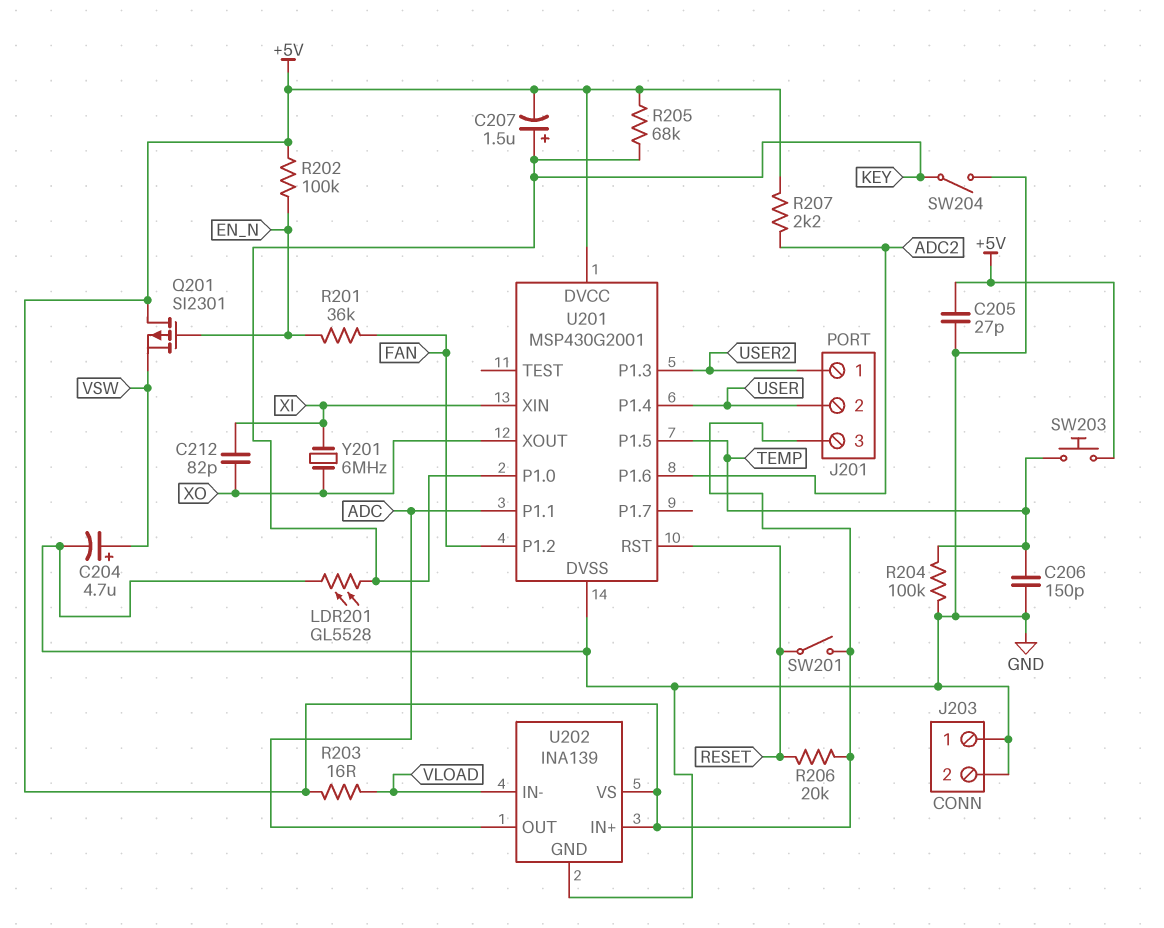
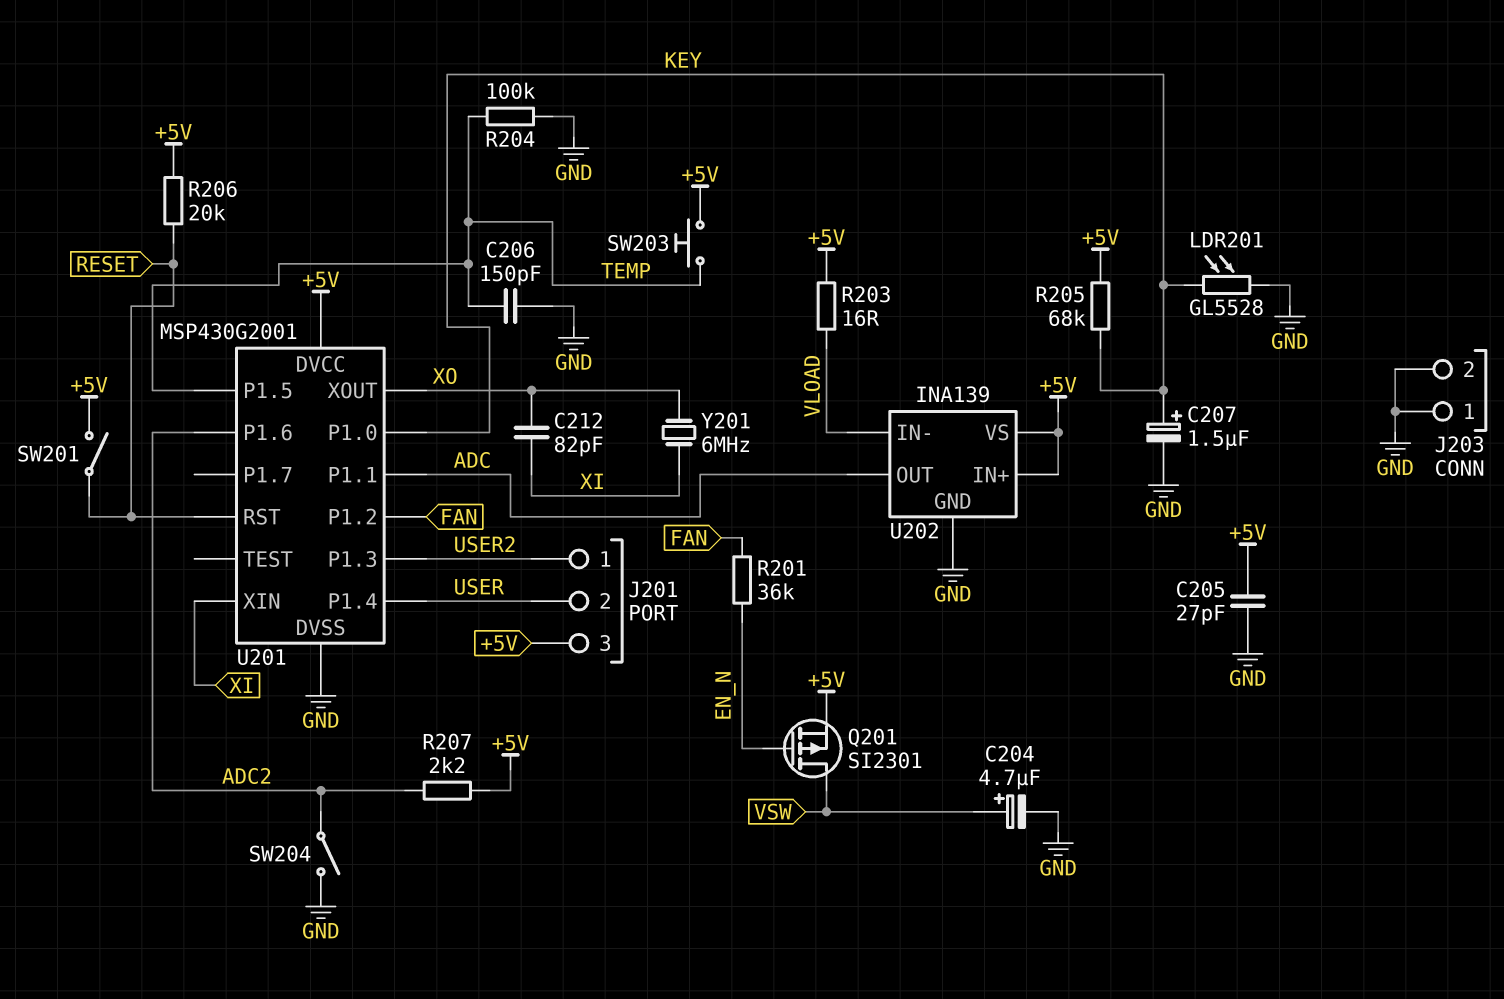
C207: 1.5uF (plus KEY, minus +5V) -> 1.5uF (plus KEY, minus GND)
Q201: PMOS SI2301 (G EN_N, D +5V, S VSW) -> PMOS SI2301 (G EN_N, D VSW, S +5V)
R202: 100k (+5V, EN_N) -> none
SW204: switch (GND, KEY) -> switch (ADC2, GND)

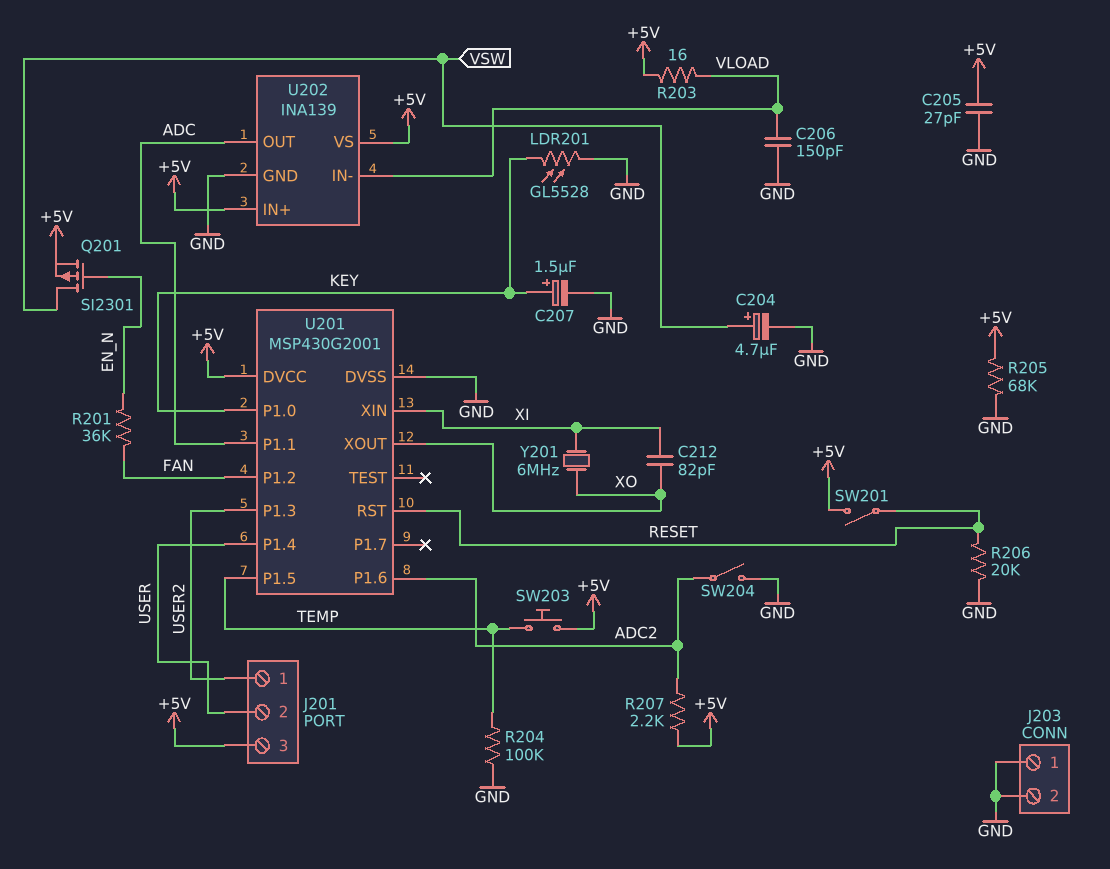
C206: 150pF (GND, TEMP) -> 150pF (GND, VLOAD)
R205: 68k (+5V, KEY) -> 68k (+5V, GND)
R206: 20k (+5V, RESET) -> 20k (GND, RESET)

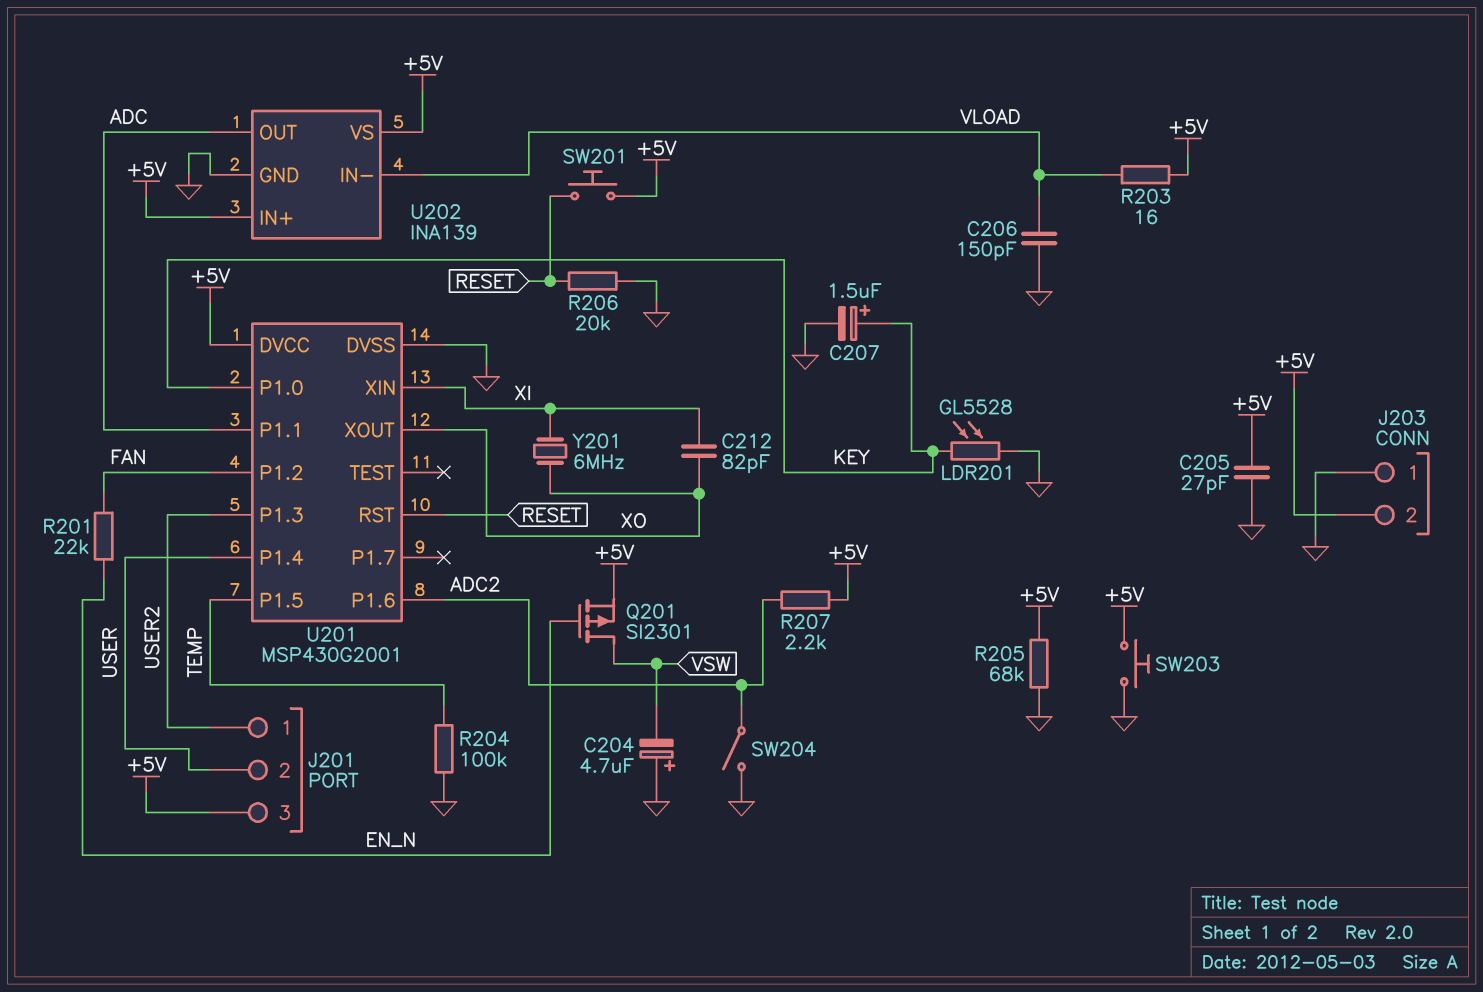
C204: 4.7uF (plus VSW, minus GND) -> 4.7uF (plus GND, minus VSW)
J203 pin 2: GND -> +5V
R201: 36k (EN_N, FAN) -> 22k (EN_N, FAN)
SW201: switch (+5V, RESET) -> button (+5V, RESET)
SW203: button (+5V, TEMP) -> button (+5V, GND)

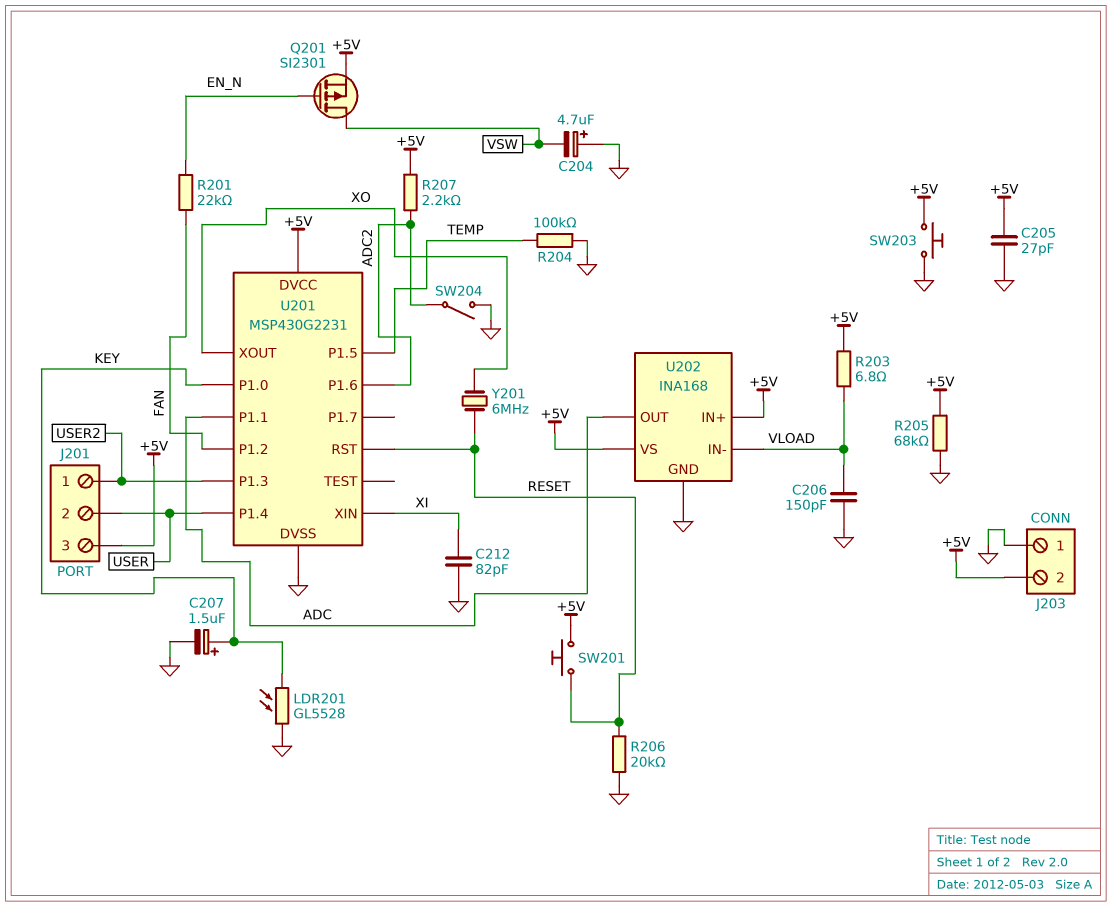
C212: 82pF (XI, XO) -> 82pF (GND, XI)
R203: 16 (+5V, VLOAD) -> 6.8 (+5V, VLOAD)
U201: MSP430G2001 -> MSP430G2231
U202: INA139 -> INA168
Y201: 6MHz (XI, XO) -> 6MHz (RESET, XO)

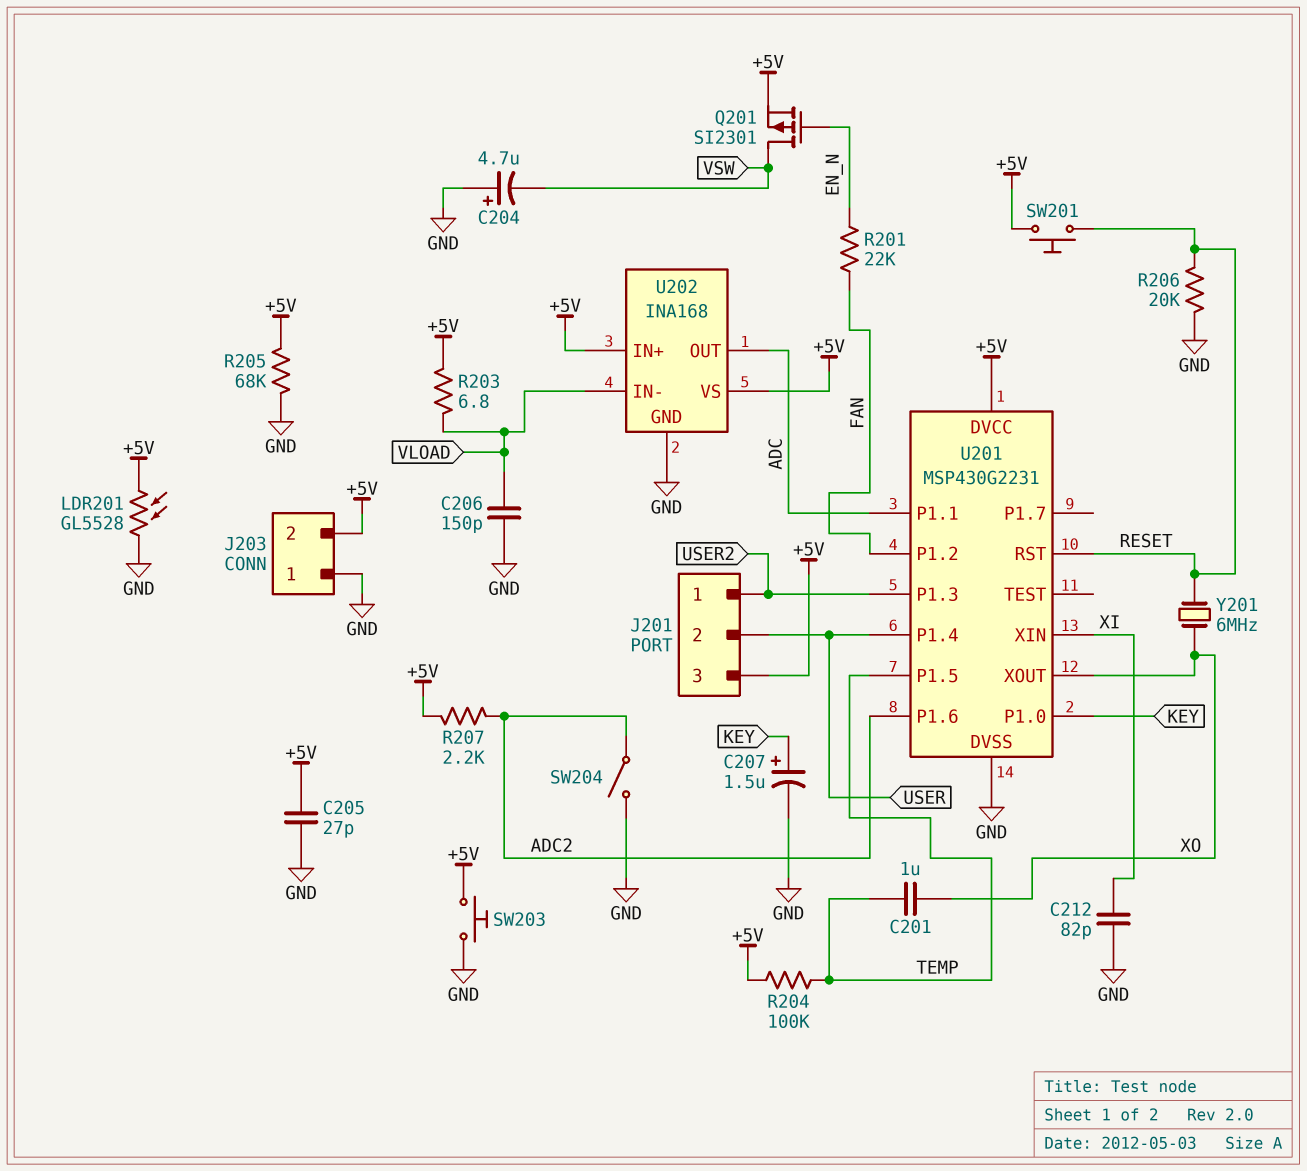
C201: none -> 1uF (TEMP, XO)
LDR201: GL5528 (GND, KEY) -> GL5528 (+5V, GND)
R204: 100k (GND, TEMP) -> 100k (+5V, TEMP)

